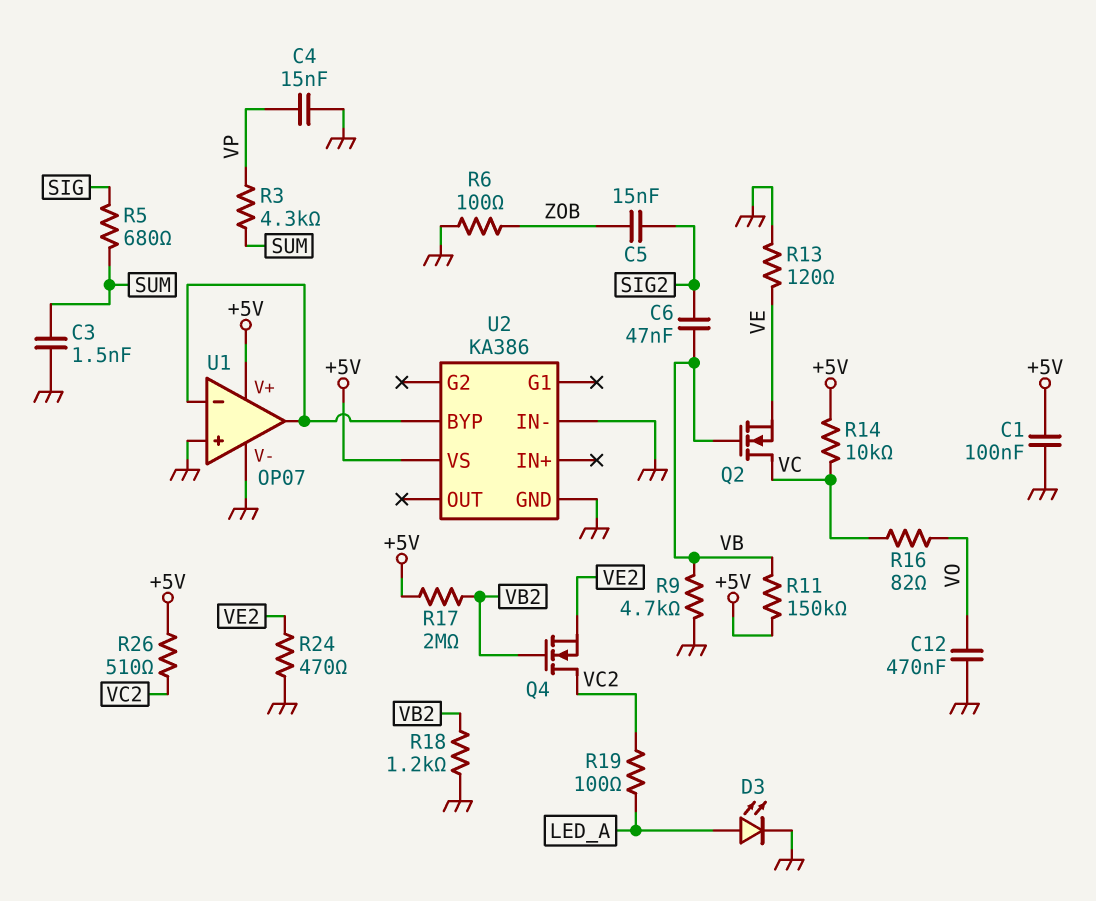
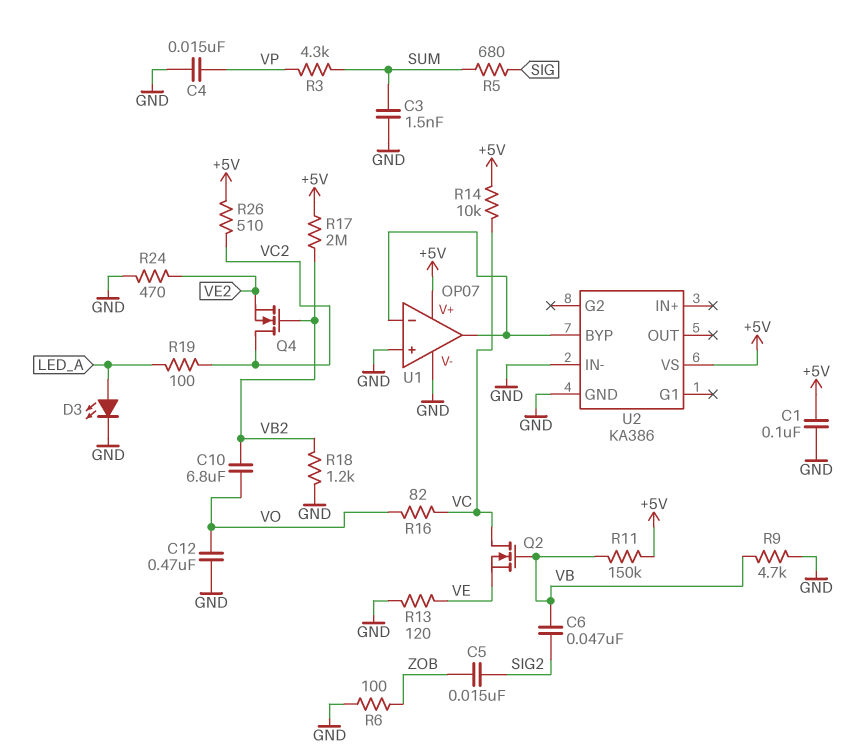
C10: none -> 6.8uF (VB2, VO)

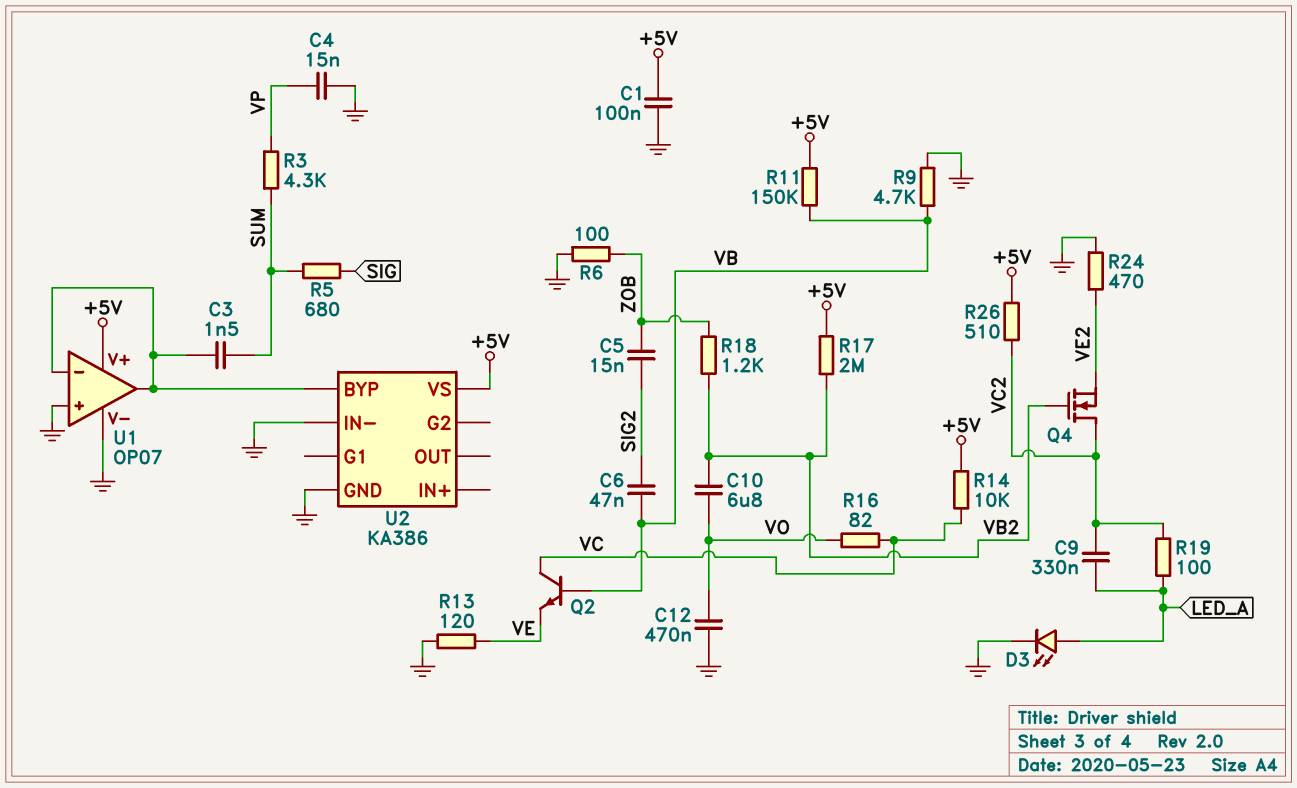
C3: 1.5nF (GND, SUM) -> 1.5nF (SUM, U1/in-)
C9: none -> 330nF (LED_A, VC2)
Q2: NMOS (G VB, D VC, S VE) -> NPN (B VB, C VC, E VE)
R18: 1.2k (GND, VB2) -> 1.2k (VB2, ZOB)

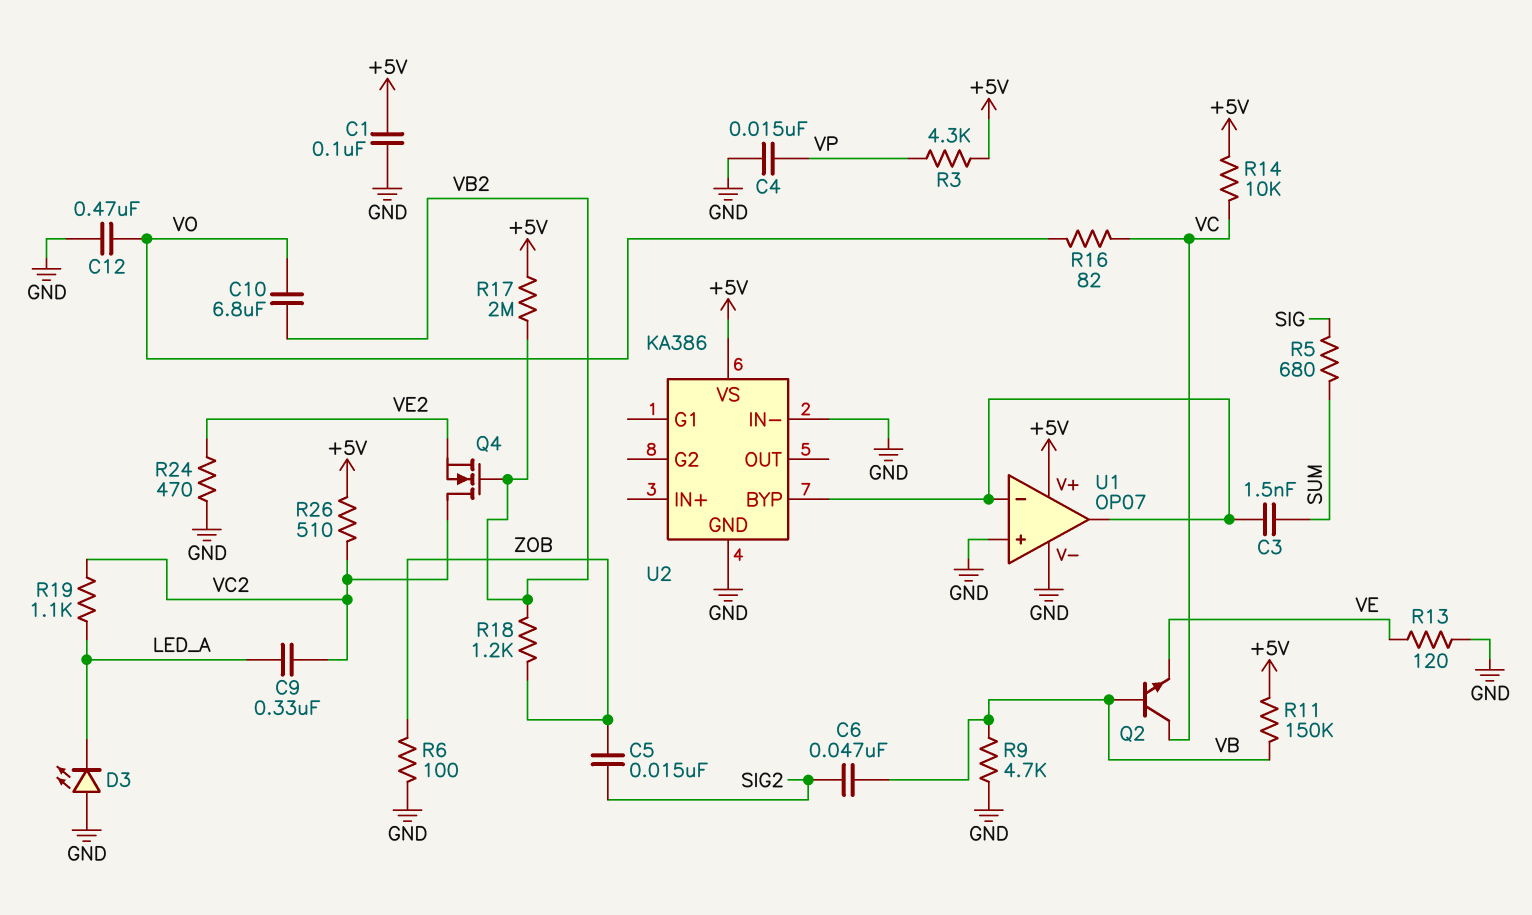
D3: LED (A LED_A, K GND) -> LED (A GND, K LED_A)
R3: 4.3k (SUM, VP) -> 4.3k (+5V, VP)
R19: 100 (LED_A, VC2) -> 1.1k (LED_A, VC2)

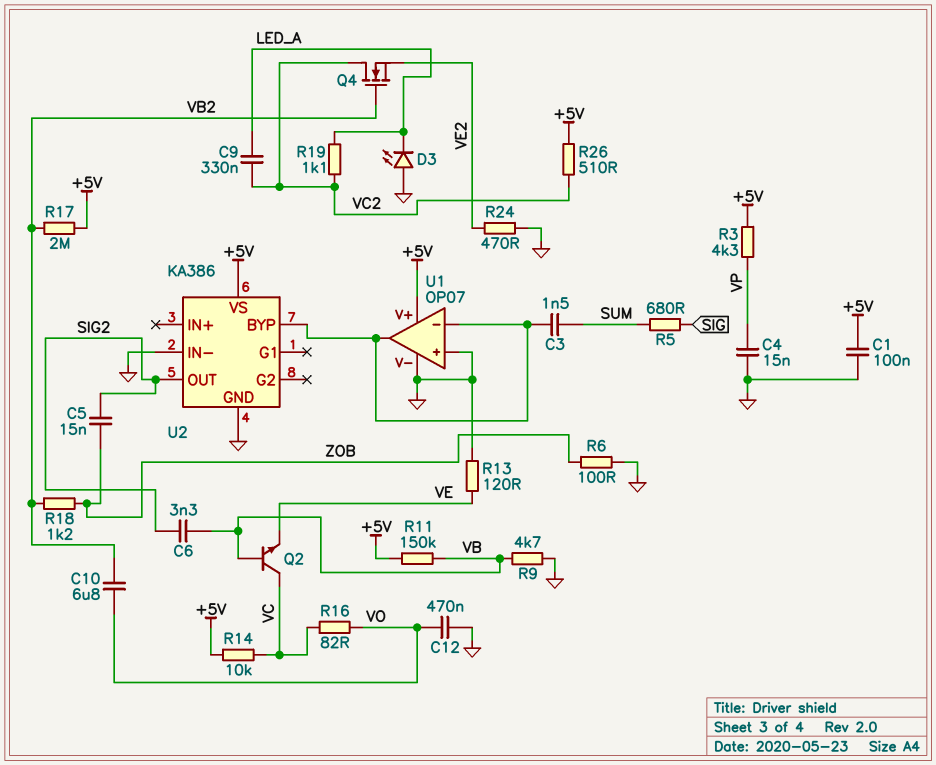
C6: 47nF (SIG2, VB) -> 3.3nF (SIG2, VB)
U2 pin OUT: none -> SIG2

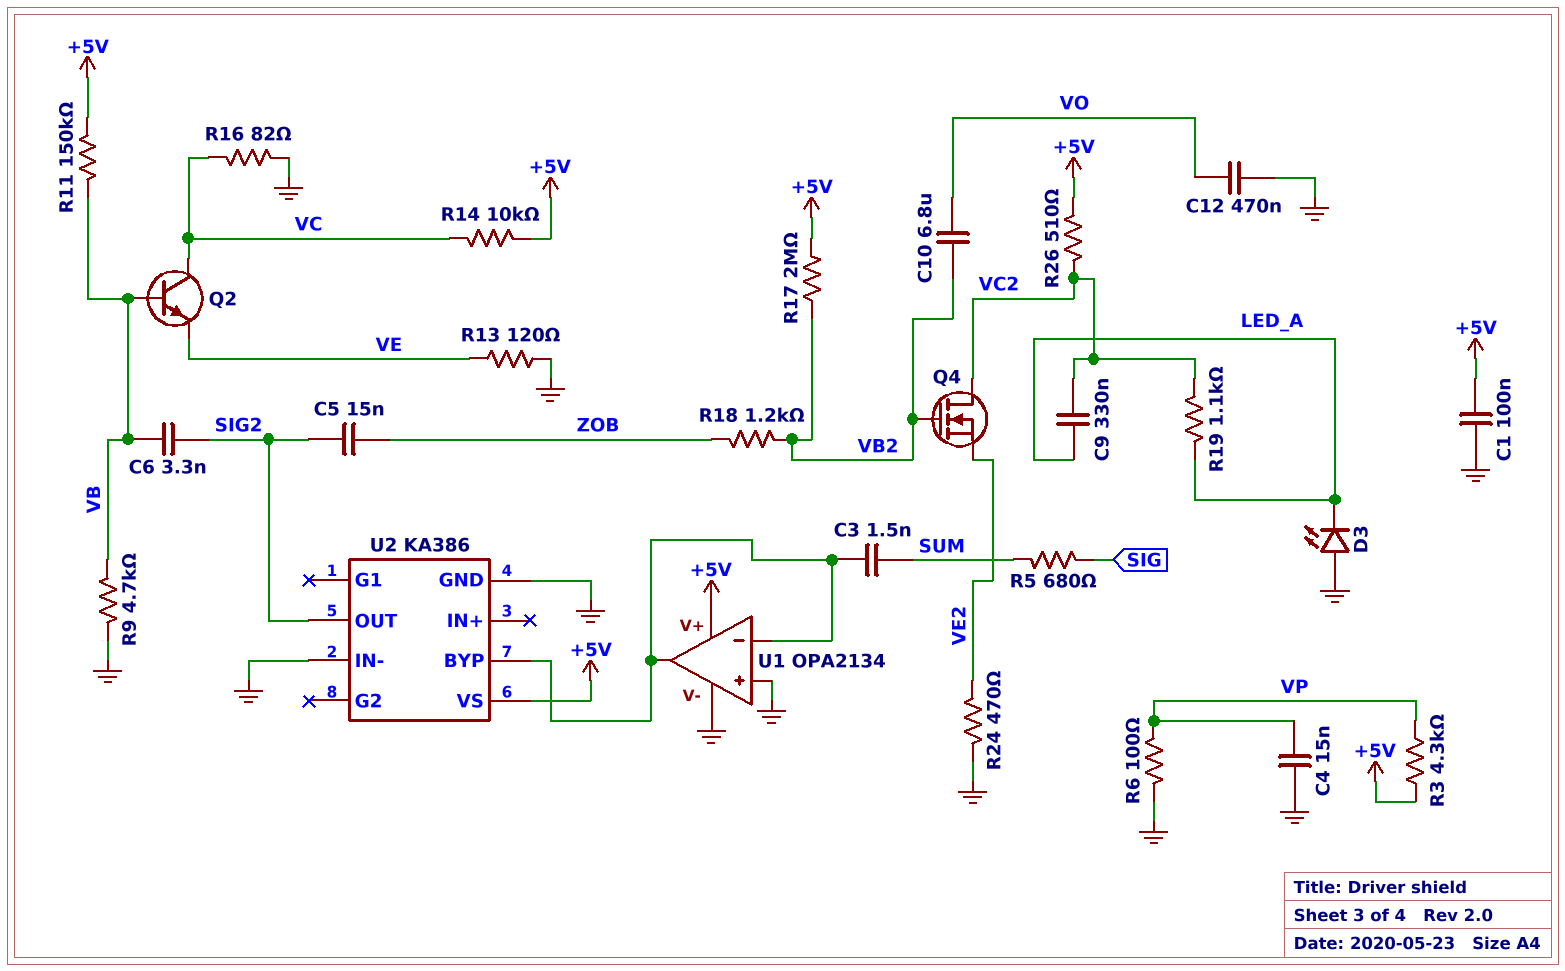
R6: 100 (GND, ZOB) -> 100 (GND, VP)
R16: 82 (VC, VO) -> 82 (GND, VC)
U1: OP07 -> OPA2134

